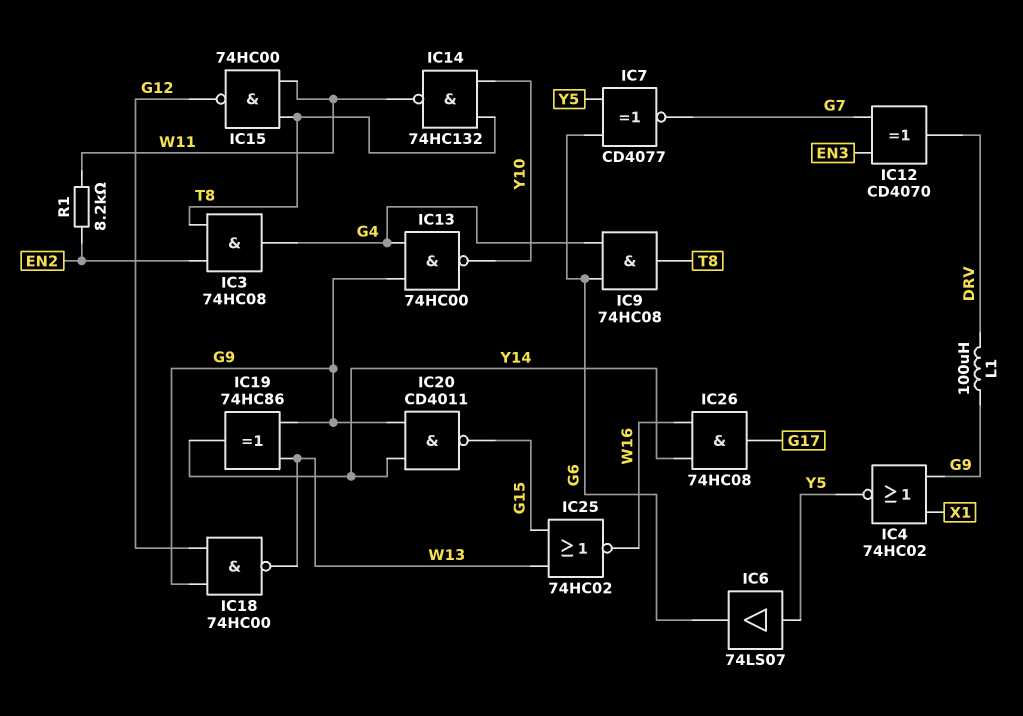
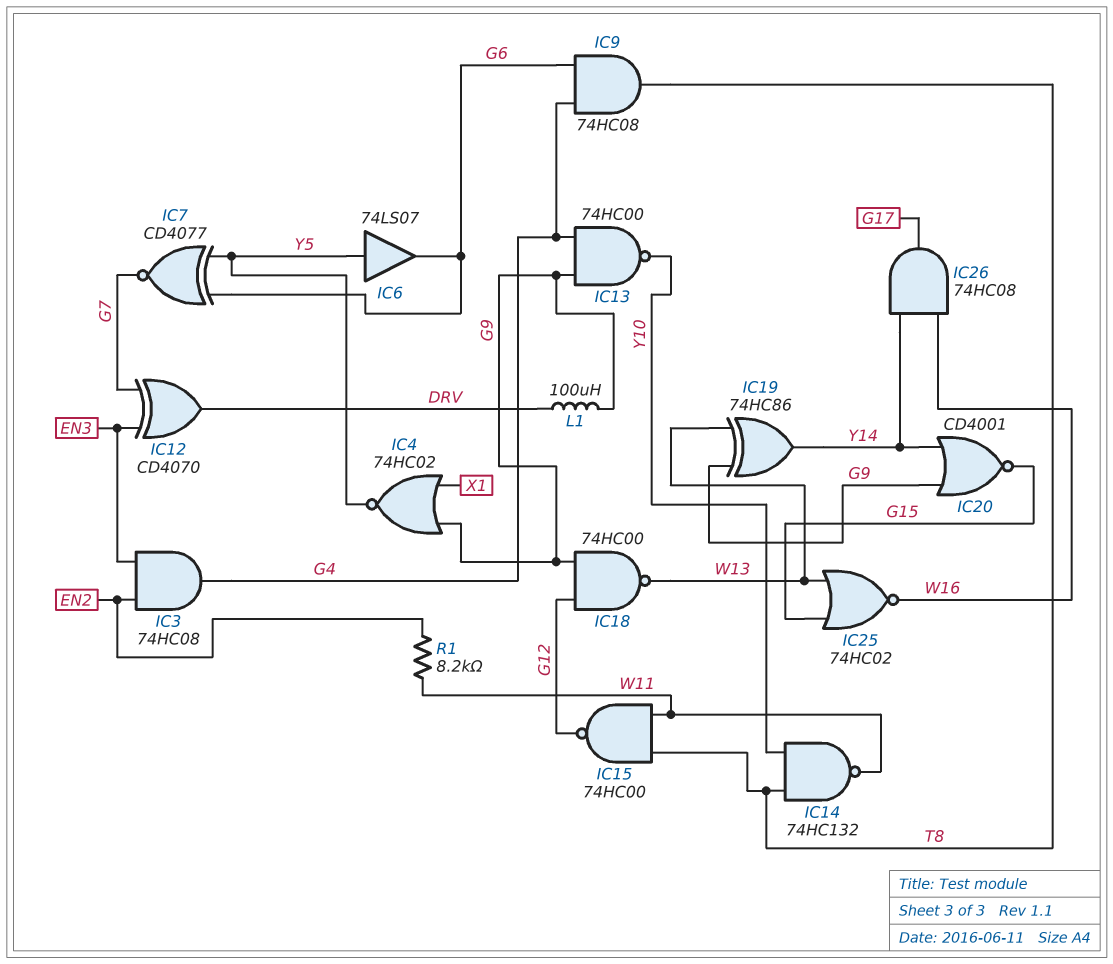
IC3: AND 74HC08 (in EN2, in T8, out G4) -> AND 74HC08 (in EN2, in EN3, out G4)
IC20: NAND CD4011 (in G9, in Y14, out G15) -> NOR CD4001 (in G9, in Y14, out G15)

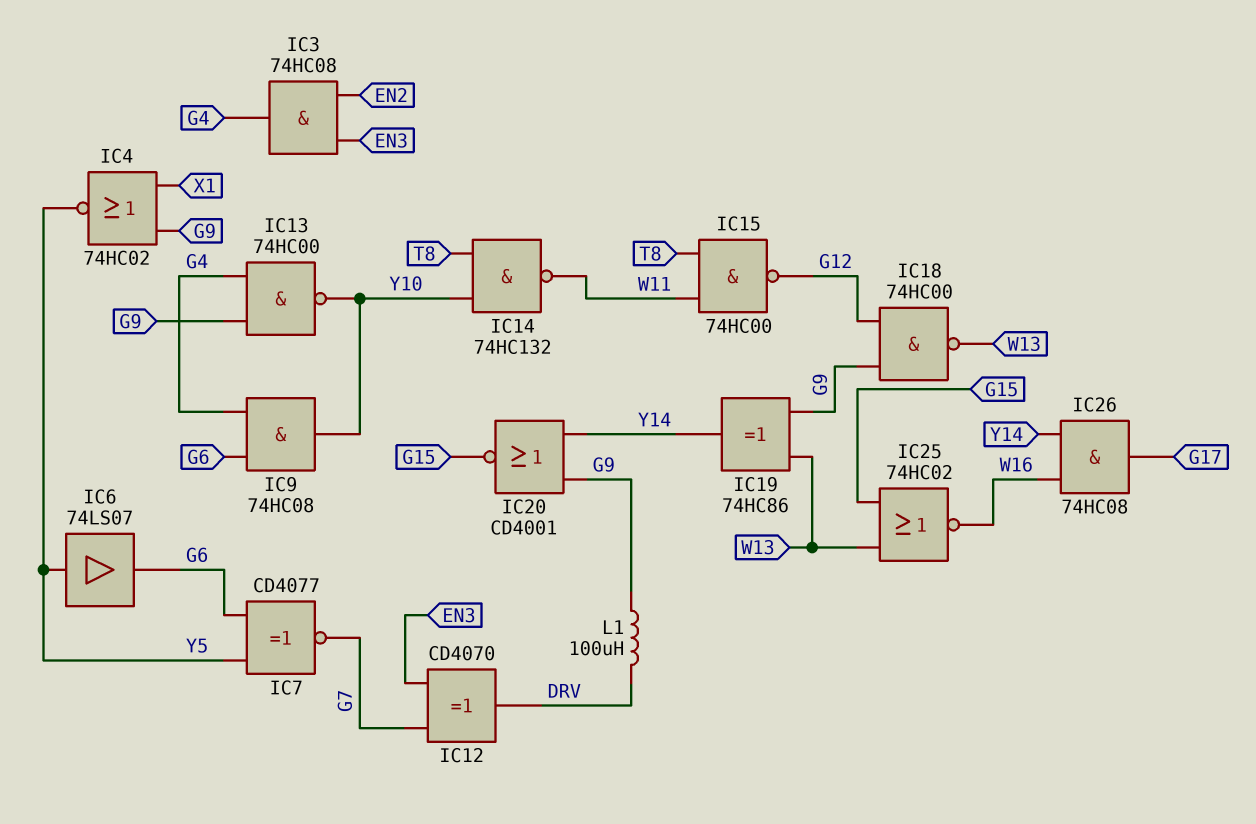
IC9: AND 74HC08 (in G4, in G6, out T8) -> AND 74HC08 (in G4, in G6, out Y10)
R1: 8.2k (EN2, W11) -> none

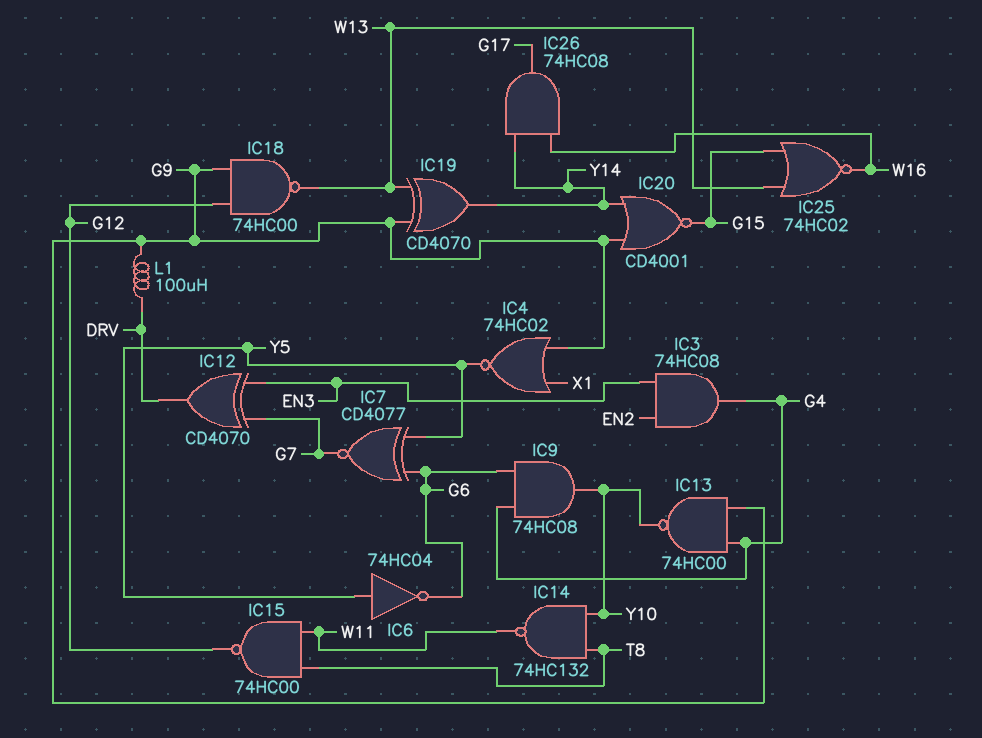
IC6: buffer 74LS07 (in Y5, out G6) -> NOT 74HC04 (in Y5, out G6)
IC19: XOR 74HC86 (in G9, in W13, out Y14) -> XOR CD4070 (in G9, in W13, out Y14)

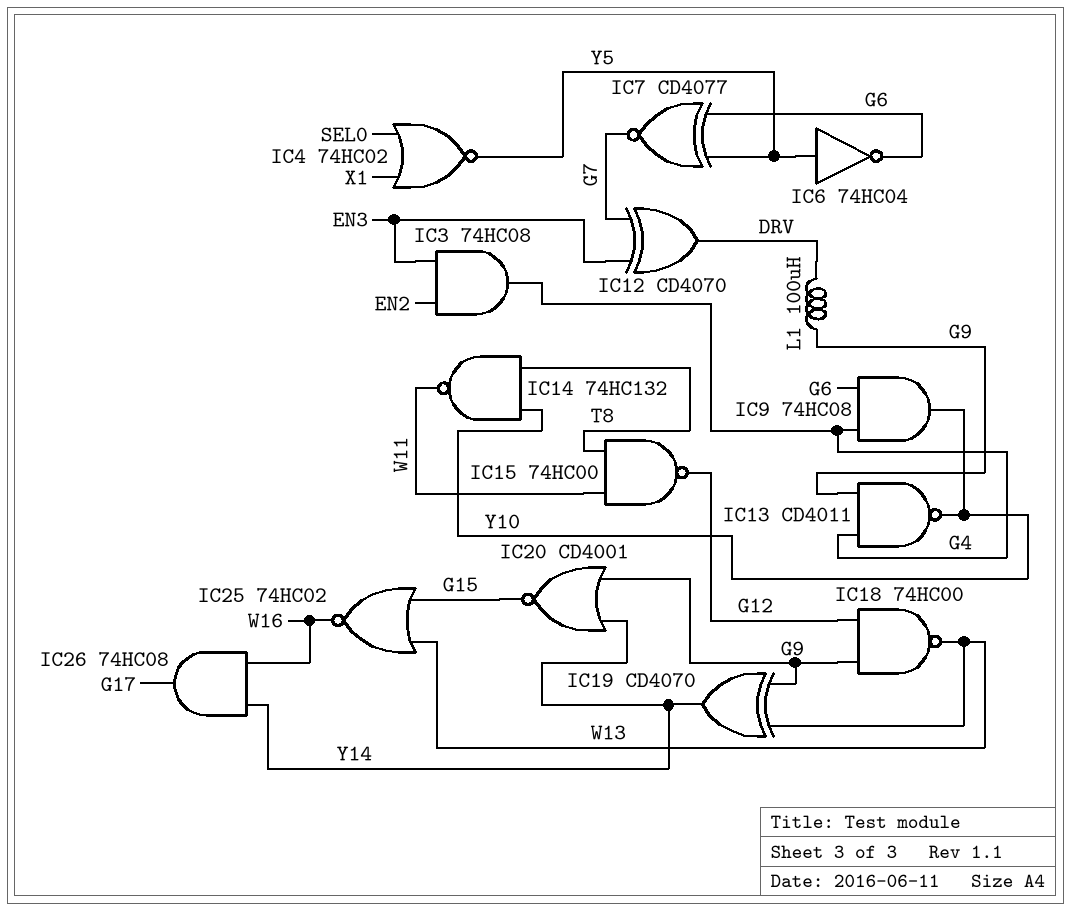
IC4: NOR 74HC02 (in G9, in X1, out Y5) -> NOR 74HC02 (in SEL0, in X1, out Y5)
IC13: NAND 74HC00 (in G4, in G9, out Y10) -> NAND CD4011 (in G4, in G9, out Y10)

